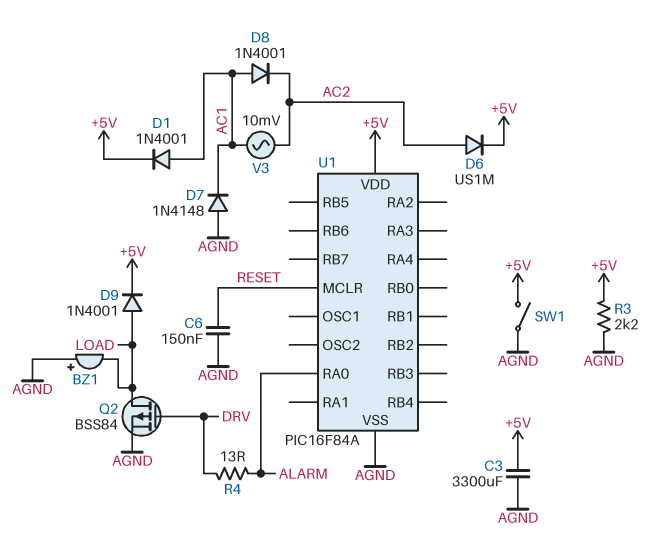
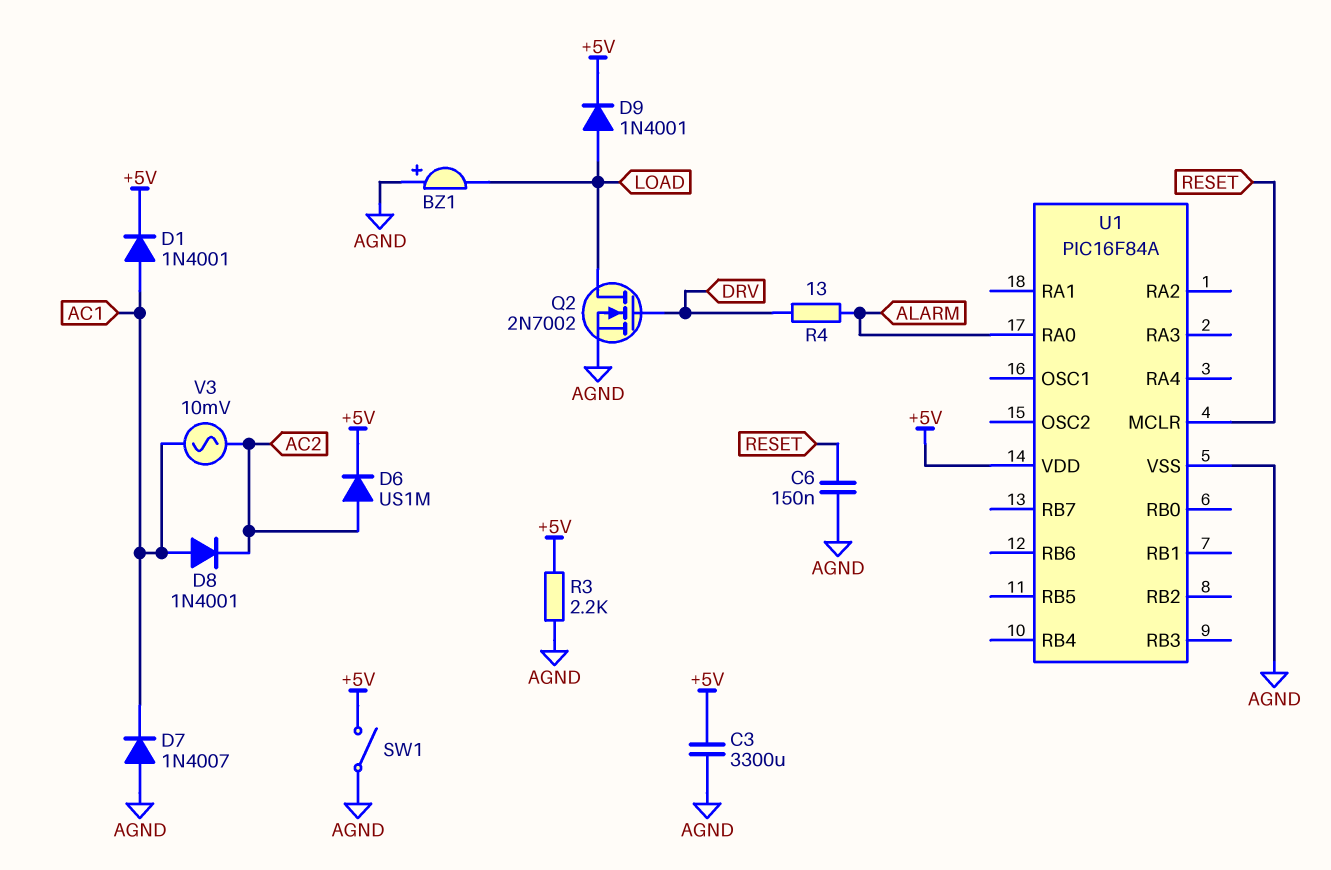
D7: diode 1N4148 (A AGND, K AC1) -> diode 1N4007 (A AGND, K AC1)
Q2: PMOS BSS84 (G DRV, D LOAD, S AGND) -> NMOS 2N7002 (G DRV, D LOAD, S AGND)

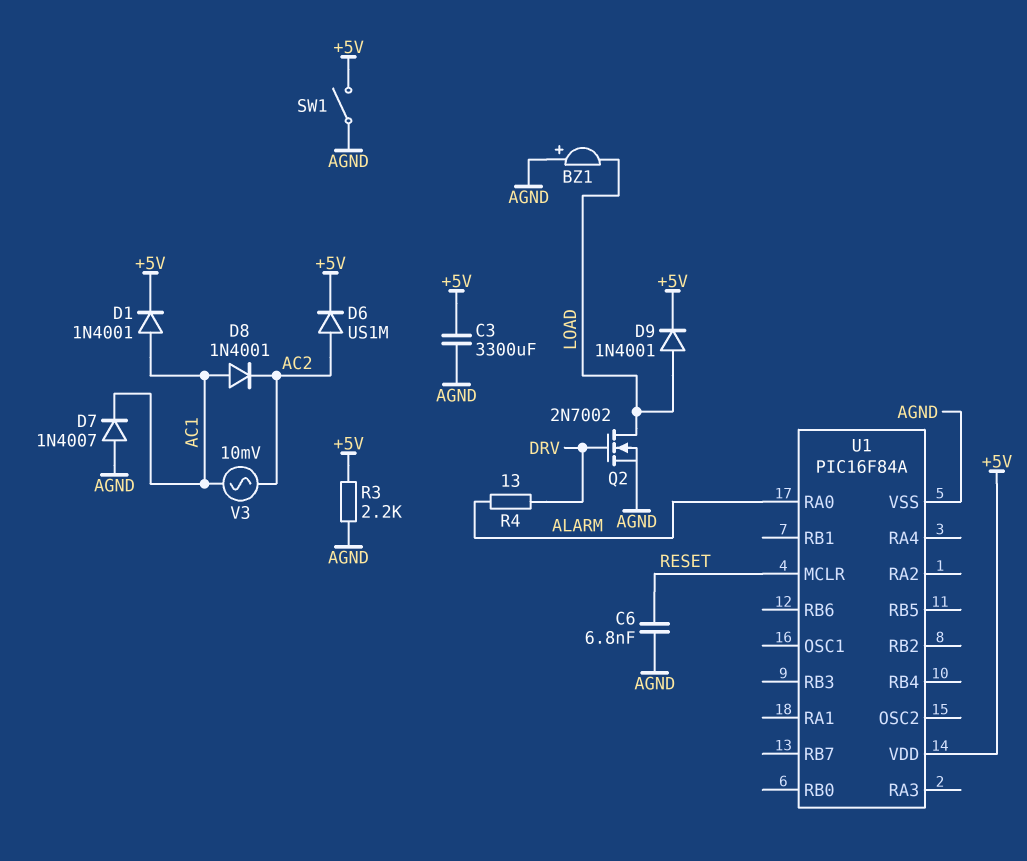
C6: 150nF (AGND, RESET) -> 6.8nF (AGND, RESET)

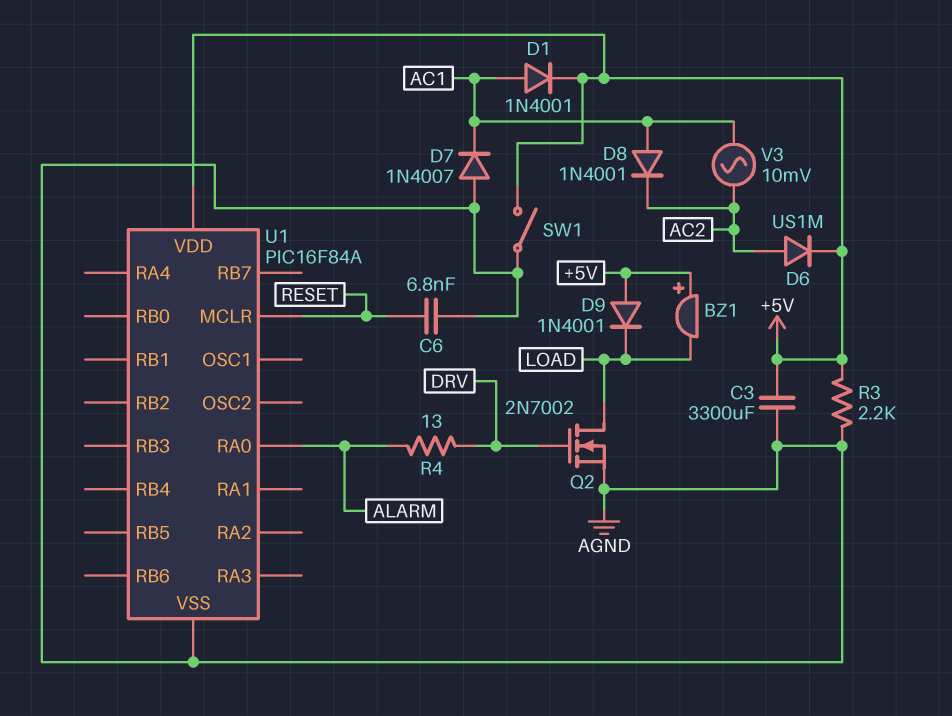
BZ1: buzzer (plus AGND, minus LOAD) -> buzzer (plus +5V, minus LOAD)
D9: diode 1N4001 (A LOAD, K +5V) -> diode 1N4001 (A +5V, K LOAD)

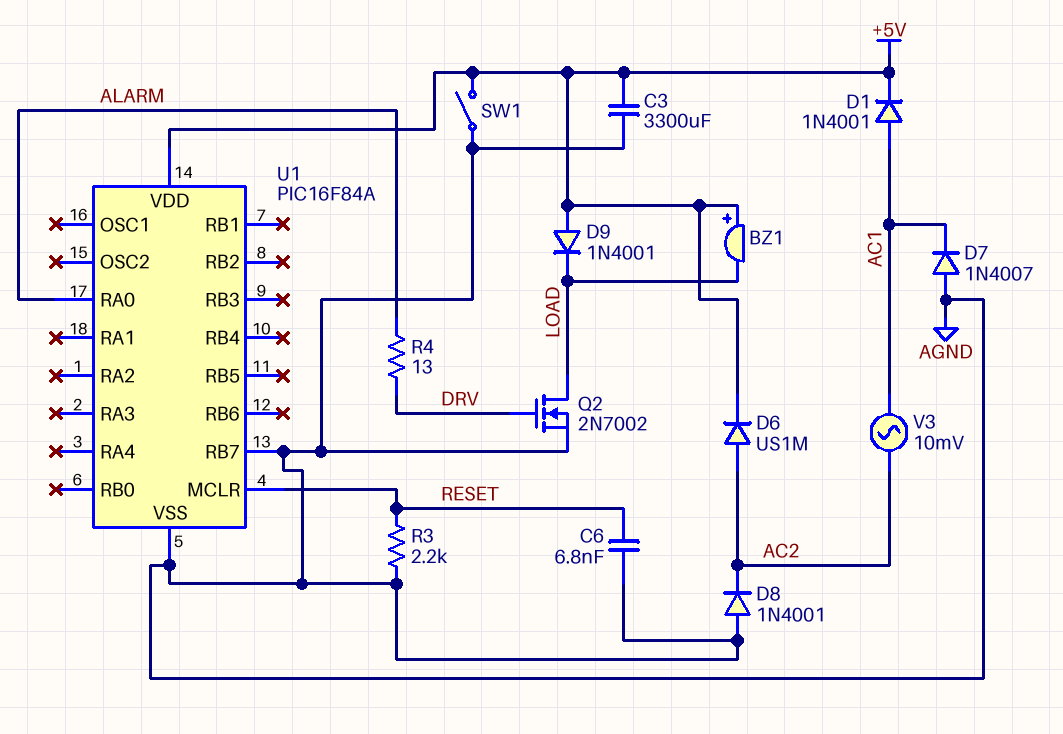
D8: diode 1N4001 (A AC1, K AC2) -> diode 1N4001 (A AGND, K AC2)
R3: 2.2k (+5V, AGND) -> 2.2k (AGND, RESET)
U1 pin RB7: none -> AGND

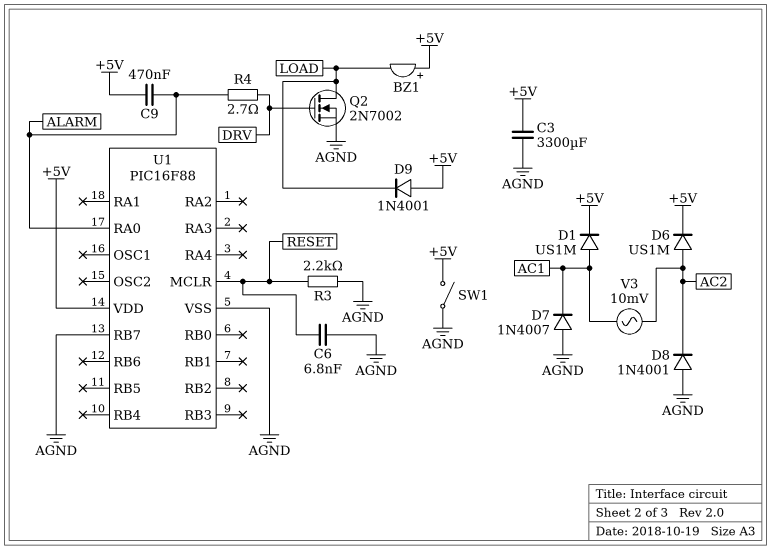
C9: none -> 470nF (+5V, ALARM)
D1: diode 1N4001 (A AC1, K +5V) -> diode US1M (A AC1, K +5V)
R4: 13 (ALARM, DRV) -> 2.7 (ALARM, DRV)
U1: PIC16F84A -> PIC16F88

